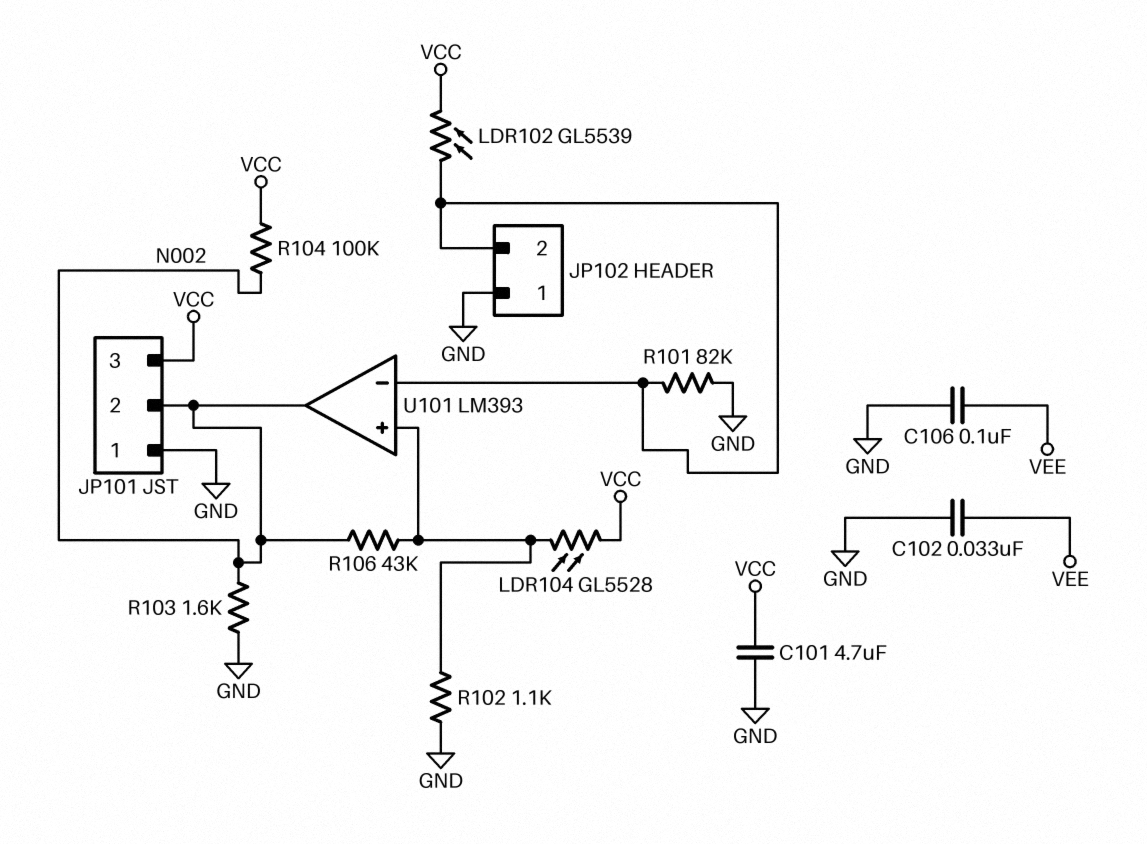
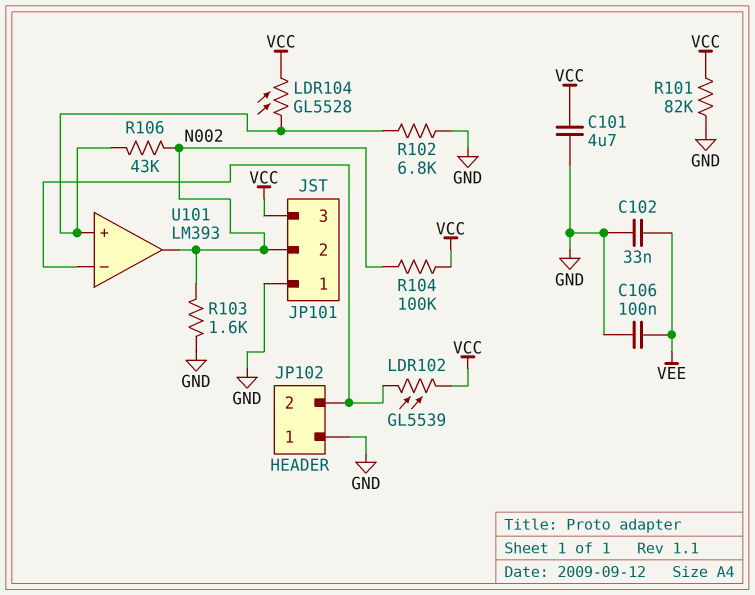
R101: 82k (GND, JP102/2) -> 82k (GND, VCC)
R102: 1.1k (GND, U101/in+) -> 6.8k (GND, U101/in+)

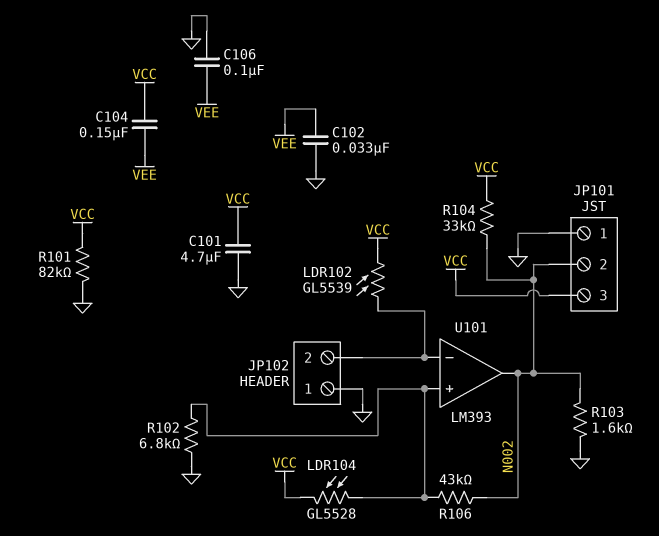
C104: none -> 150nF (VCC, VEE)
R104: 100k (N002, VCC) -> 33k (N002, VCC)

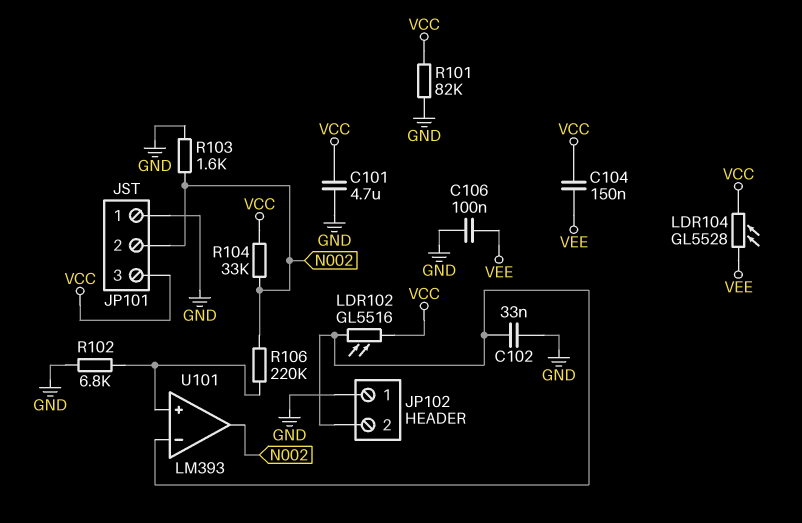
C102: 33nF (GND, VEE) -> 33nF (GND, JP102/2)
LDR102: GL5539 (JP102/2, VCC) -> GL5516 (JP102/2, VCC)
LDR104: GL5528 (U101/in+, VCC) -> GL5528 (VCC, VEE)
R106: 43k (N002, U101/in+) -> 220k (N002, U101/in+)

